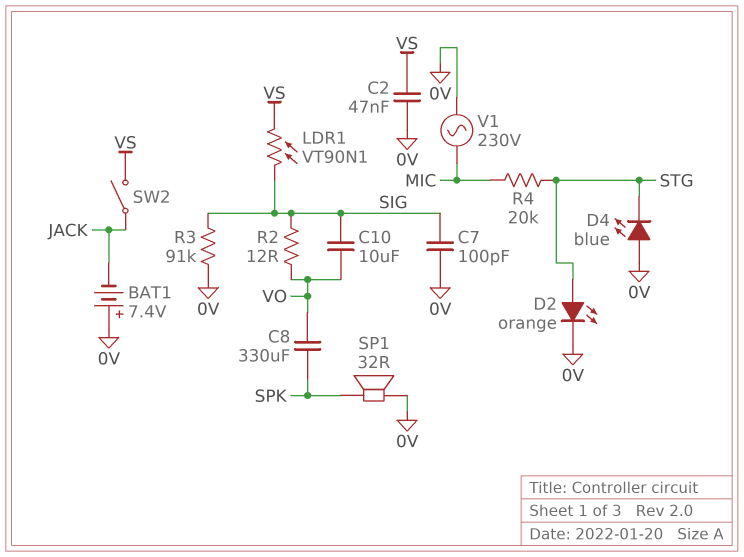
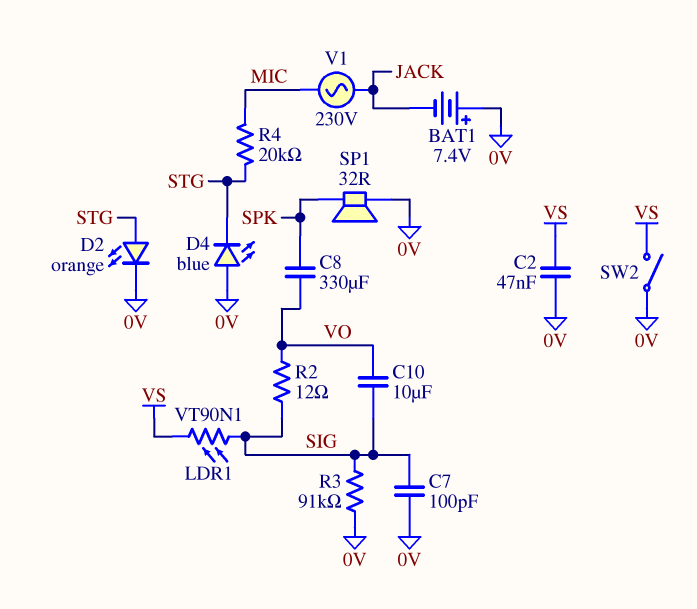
SW2: switch (JACK, VS) -> switch (0V, VS)
V1: AC 230V (0V, MIC) -> AC 230V (JACK, MIC)

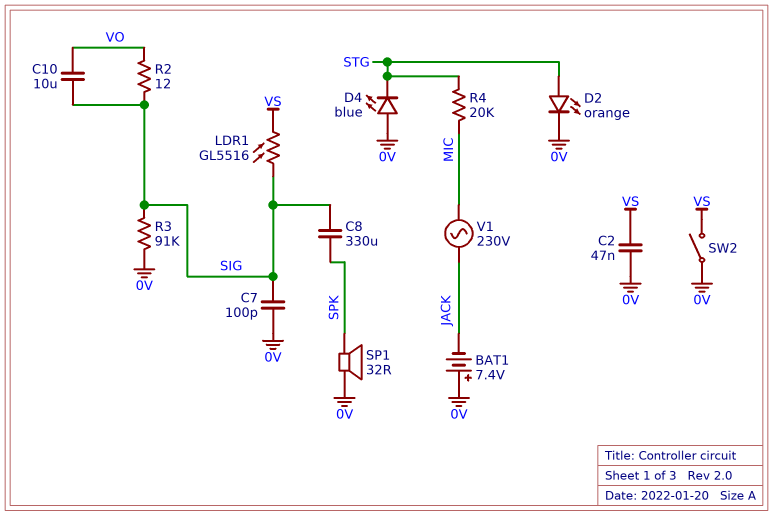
C8: 330uF (SPK, VO) -> 330uF (SIG, SPK)
LDR1: VT90N1 (SIG, VS) -> GL5516 (SIG, VS)

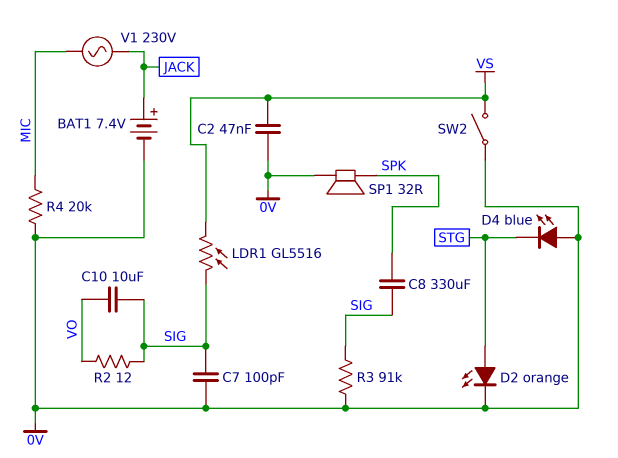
BAT1: 7.4V (plus 0V, minus JACK) -> 7.4V (plus JACK, minus 0V)
R4: 20k (MIC, STG) -> 20k (0V, MIC)

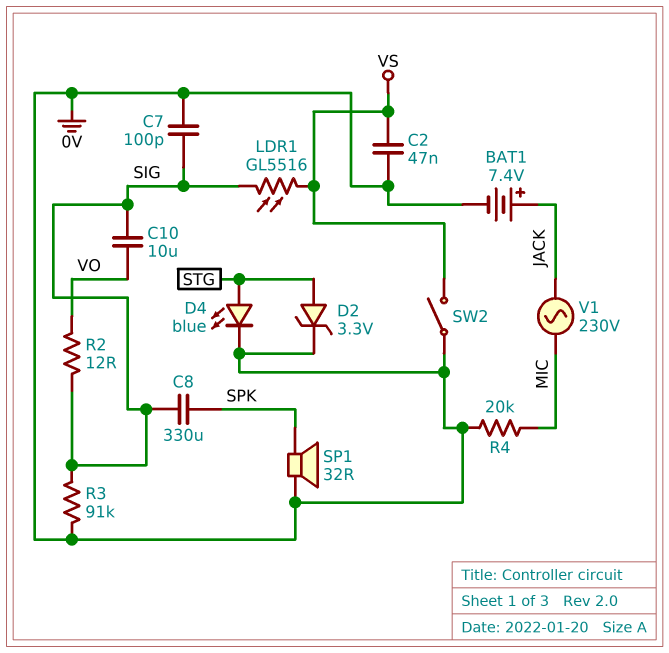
D2: LED orange (A STG, K 0V) -> zener 3.3V (A STG, K 0V)
D4: LED blue (A 0V, K STG) -> LED blue (A STG, K 0V)

